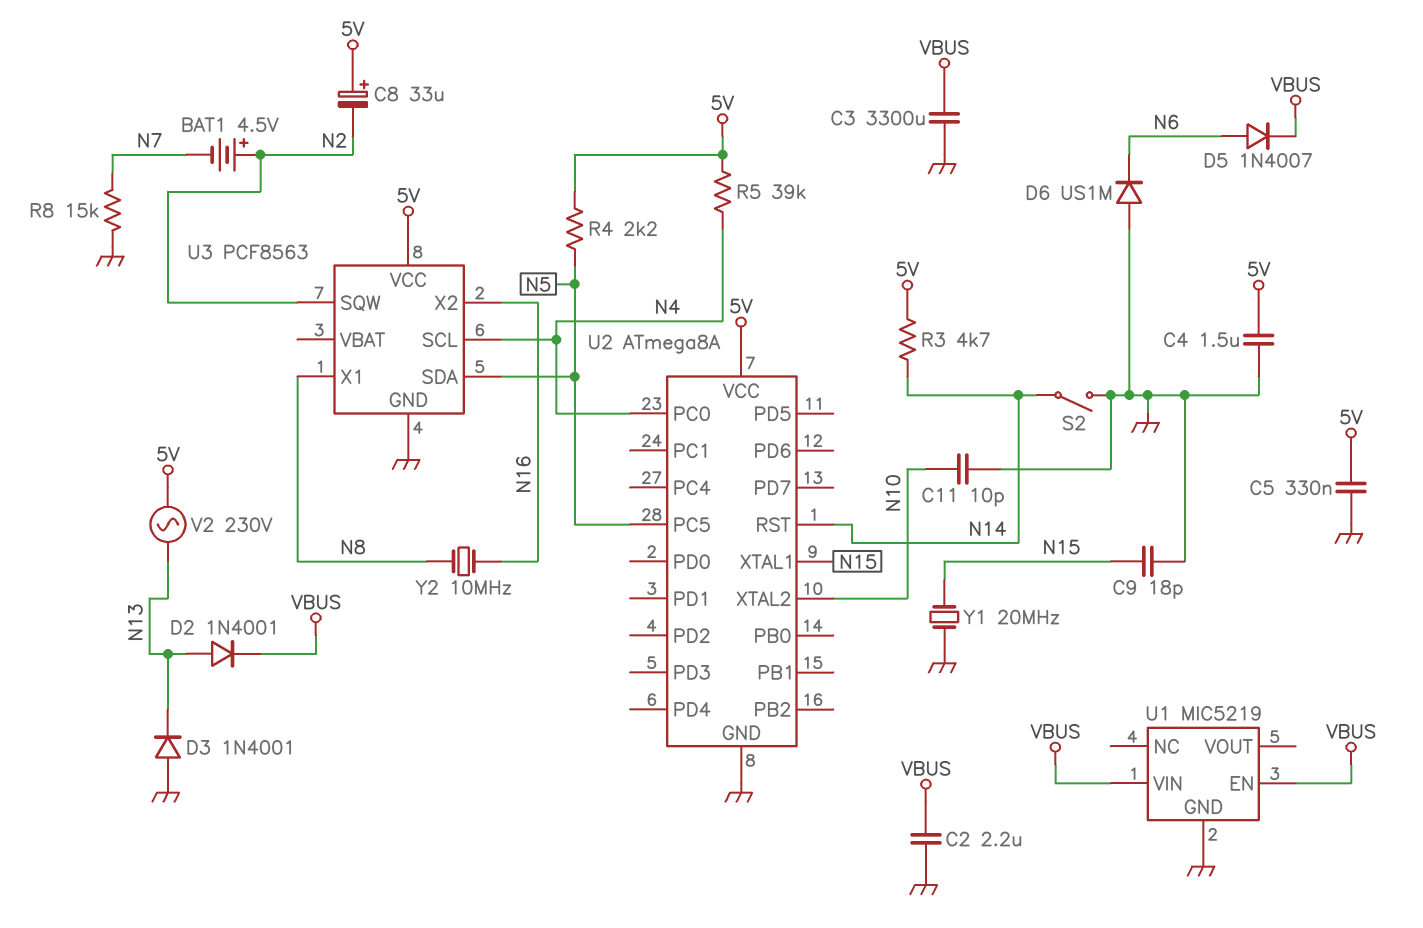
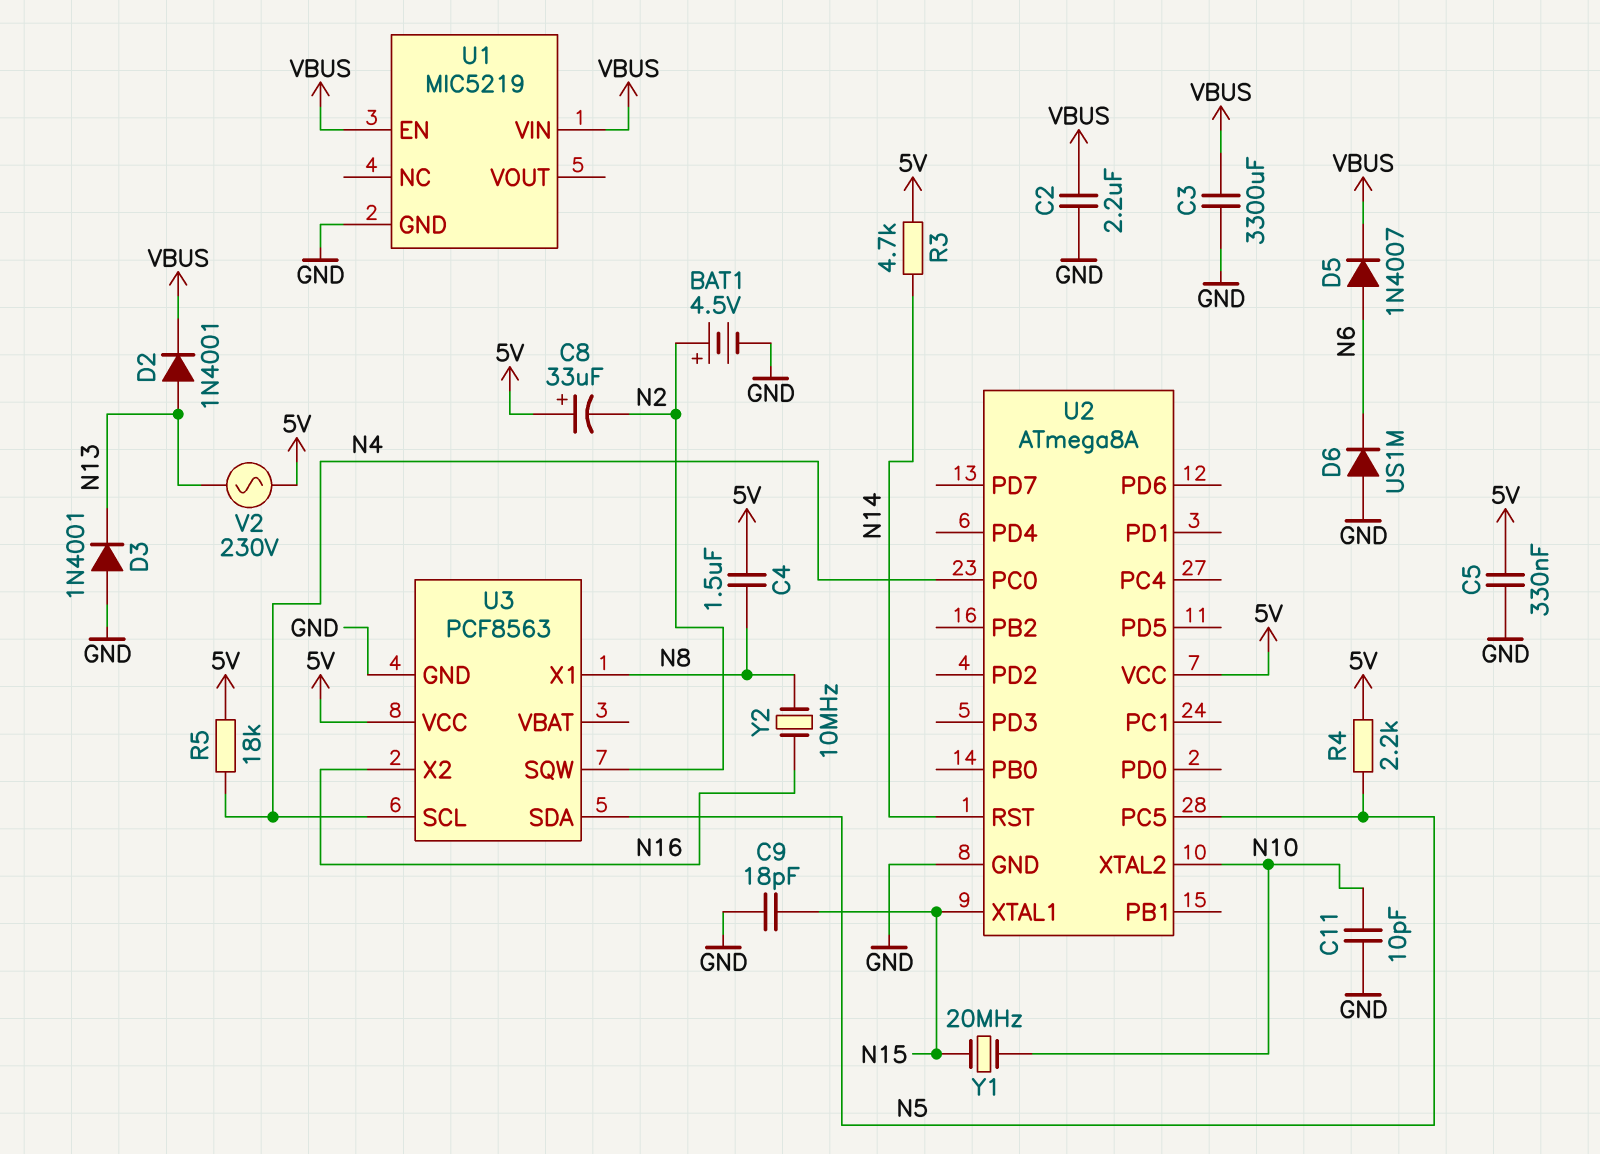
BAT1: 4.5V (plus N2, minus N7) -> 4.5V (plus N2, minus GND)
C4: 1.5uF (5V, GND) -> 1.5uF (5V, N8)
R5: 39k (5V, N4) -> 18k (5V, N4)
R8: 15k (GND, N7) -> none
S2: switch (GND, N14) -> none
Y1: 20MHz (GND, N15) -> 20MHz (N10, N15)

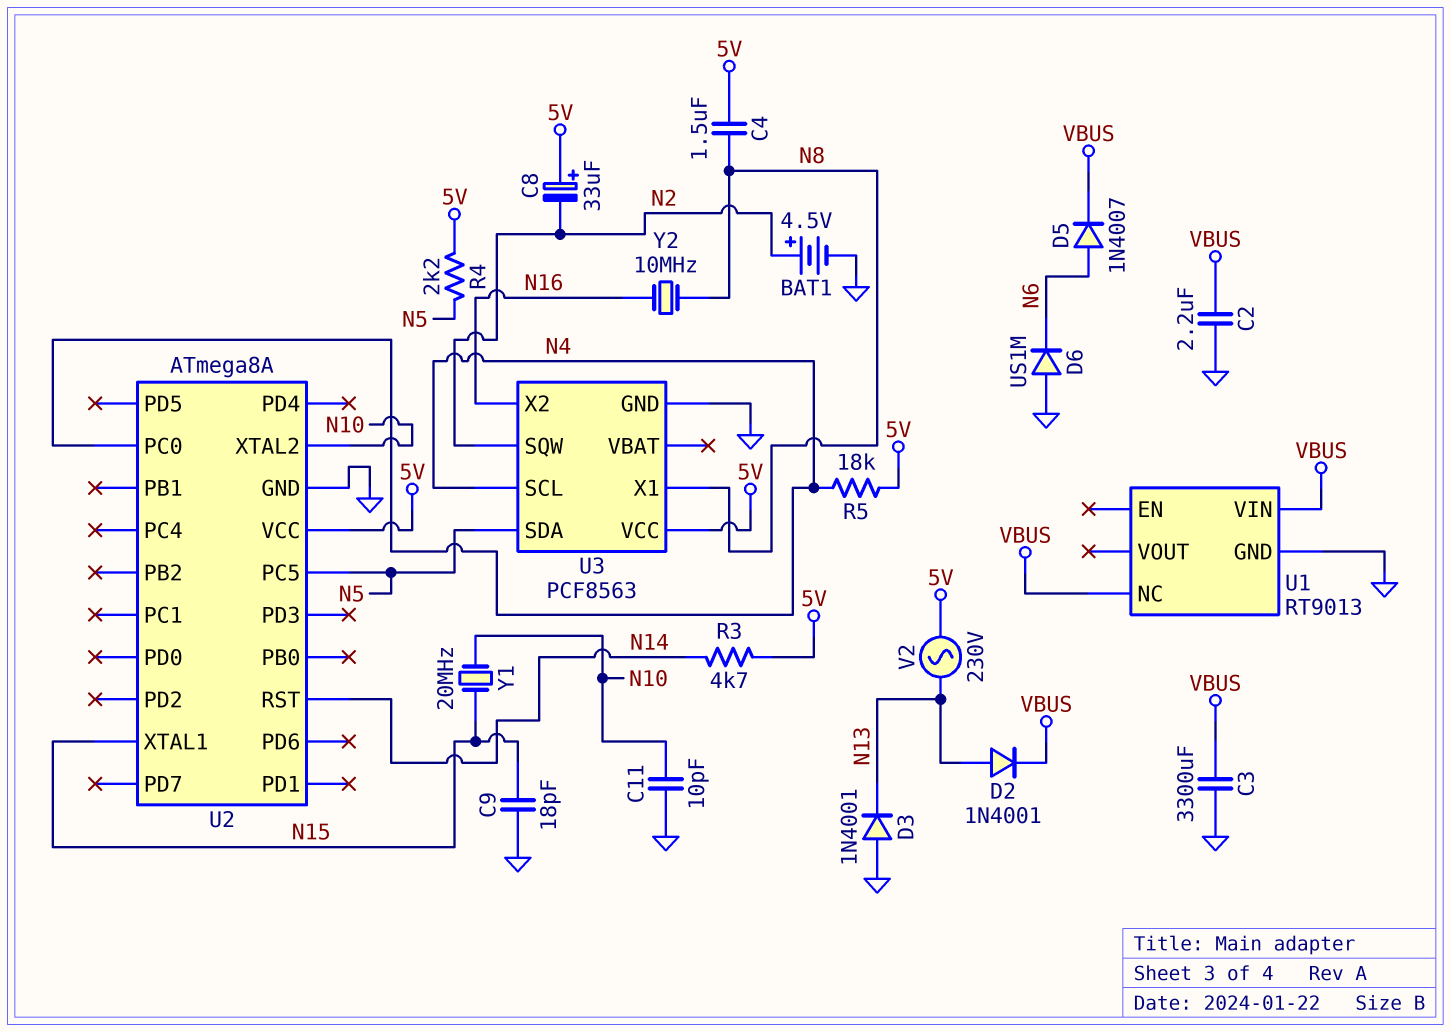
C5: 330nF (5V, GND) -> none
U1: MIC5219 -> RT9013
U1 pin EN: VBUS -> none
U1 pin NC: none -> VBUS

